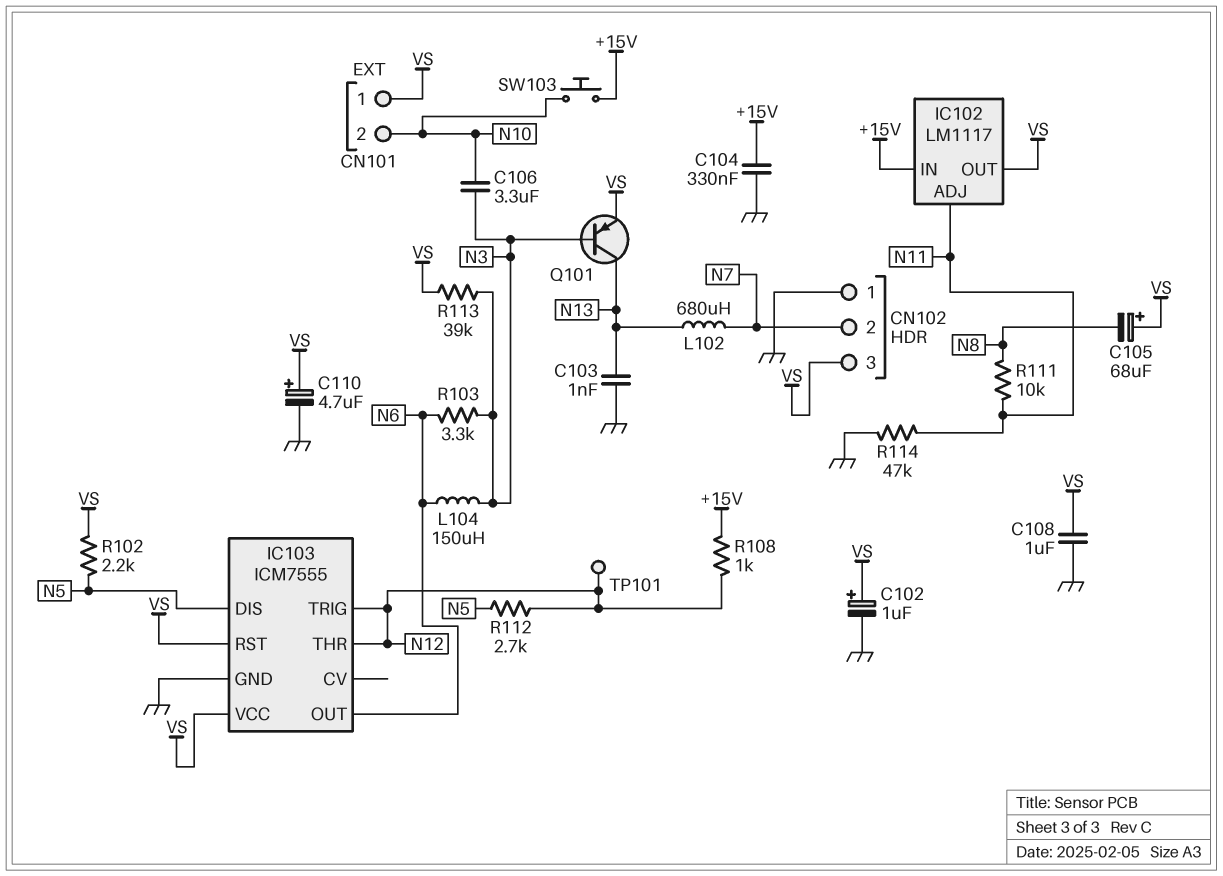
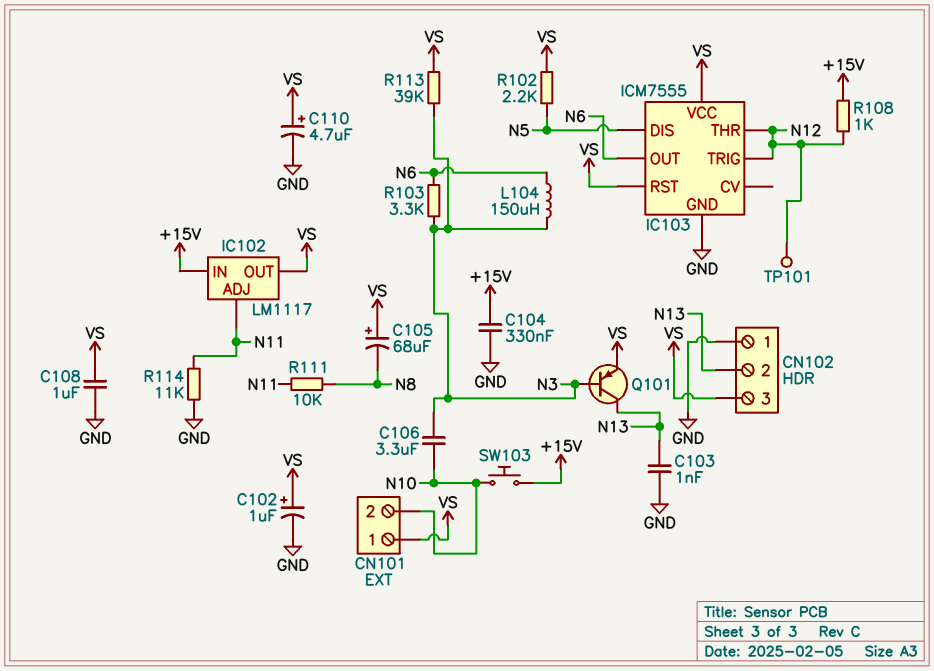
CN102 pin 2: N7 -> N13
L102: 680uH (N7, N13) -> none
R112: 2.7k (N5, N12) -> none
R114: 47k (GND, N11) -> 11k (GND, N11)

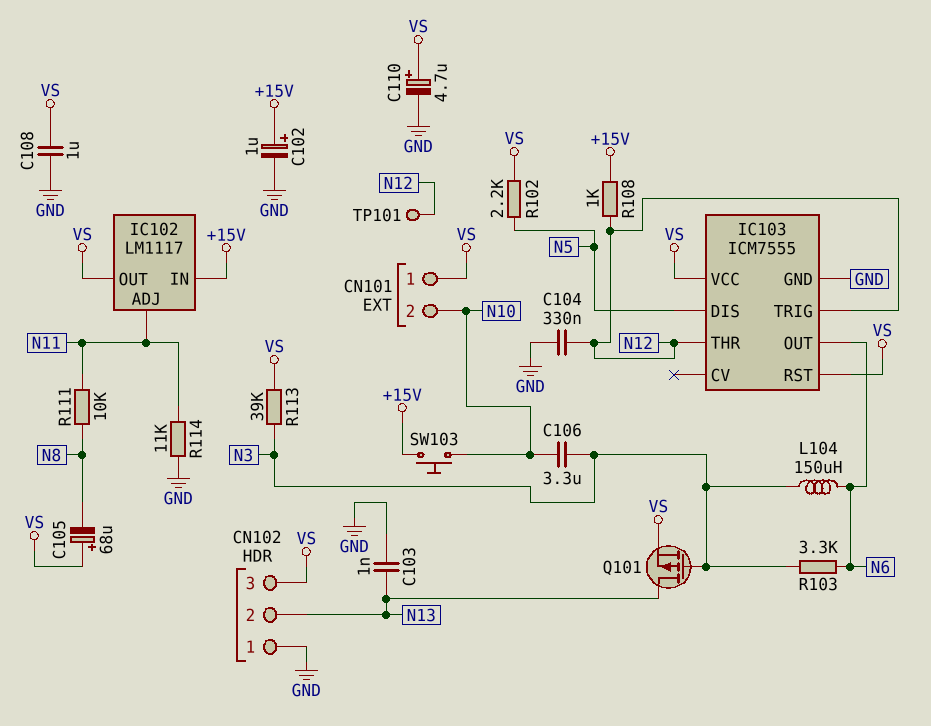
C102: 1uF (plus VS, minus GND) -> 1uF (plus +15V, minus GND)
C104: 330nF (+15V, GND) -> 330nF (GND, N12)
Q101: PNP (B N3, C N13, E VS) -> PMOS (G N3, D N13, S VS)

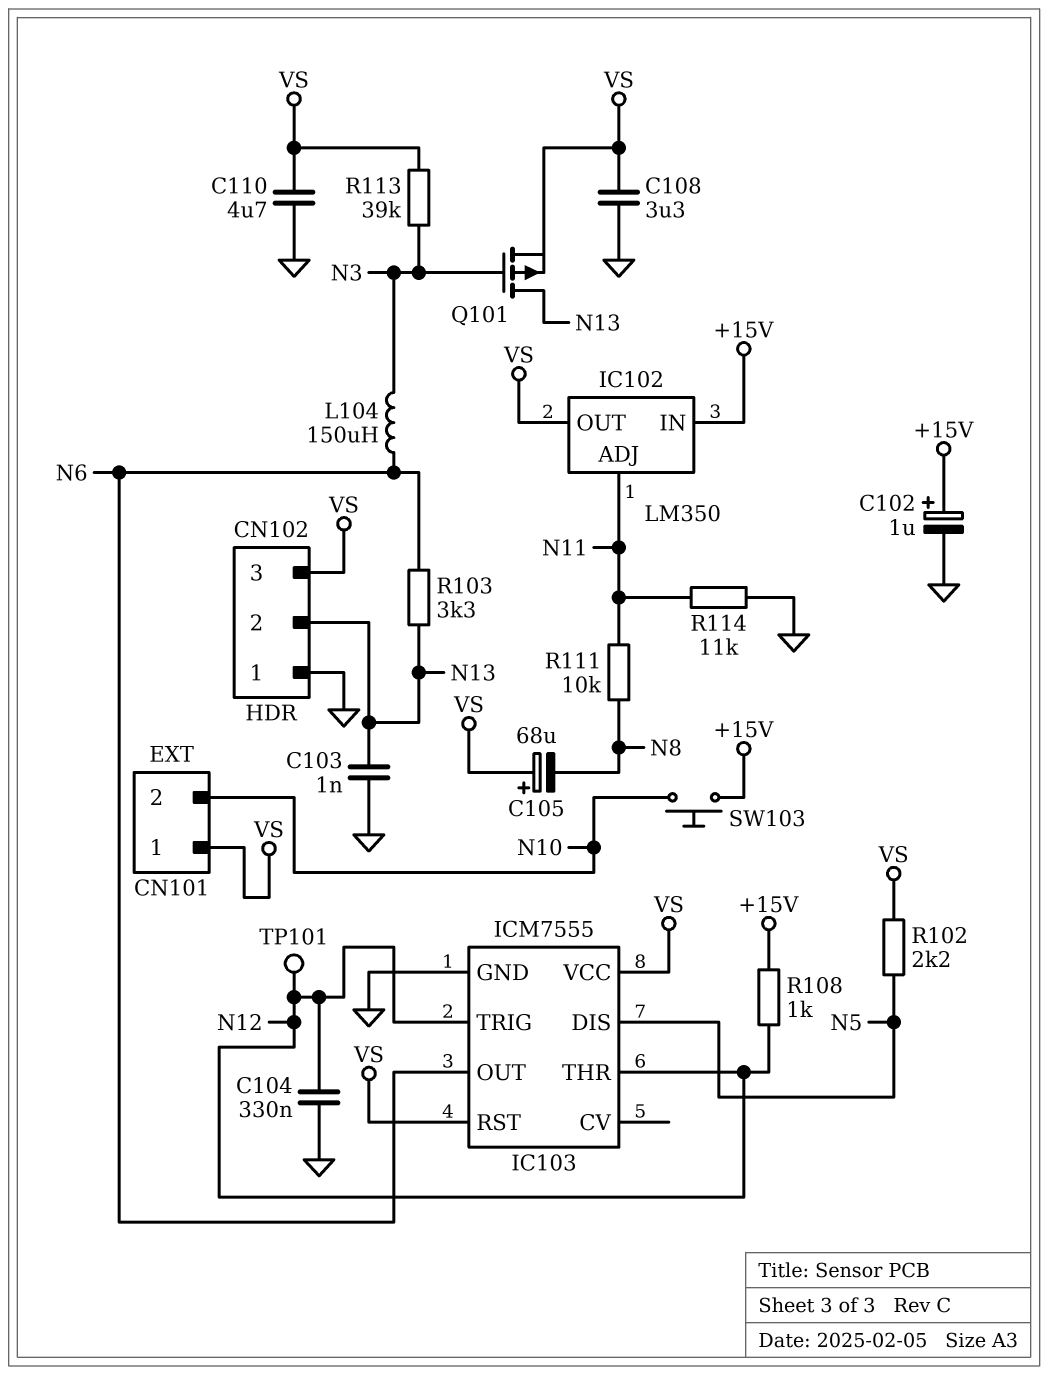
C106: 3.3uF (N3, N10) -> none
C108: 1uF (GND, VS) -> 3.3uF (GND, VS)
C110: 4.7uF (plus VS, minus GND) -> 4.7uF (GND, VS)
IC102: LM1117 -> LM350
R103: 3.3k (N3, N6) -> 3.3k (N6, N13)

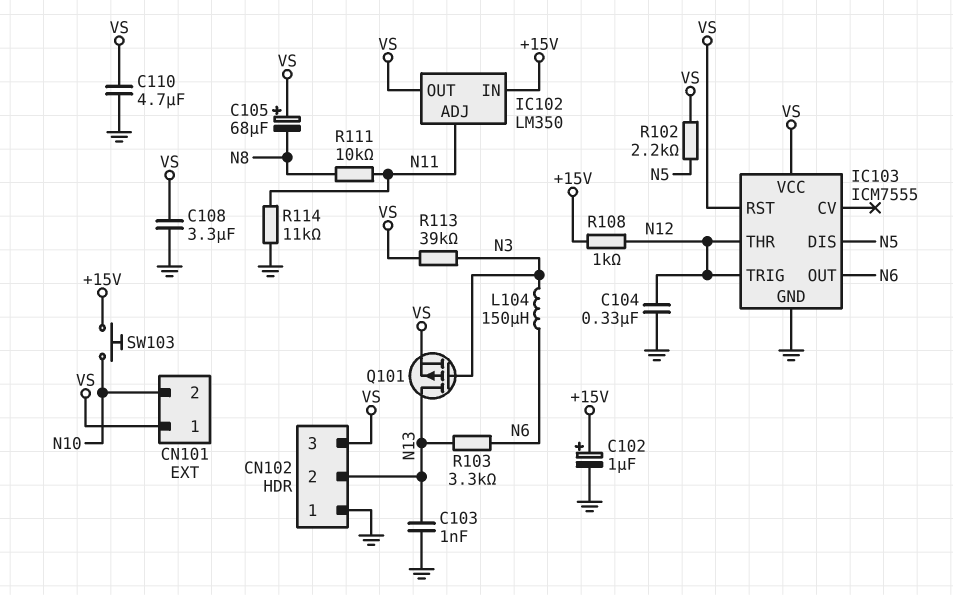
TP101: test point (N12) -> none

